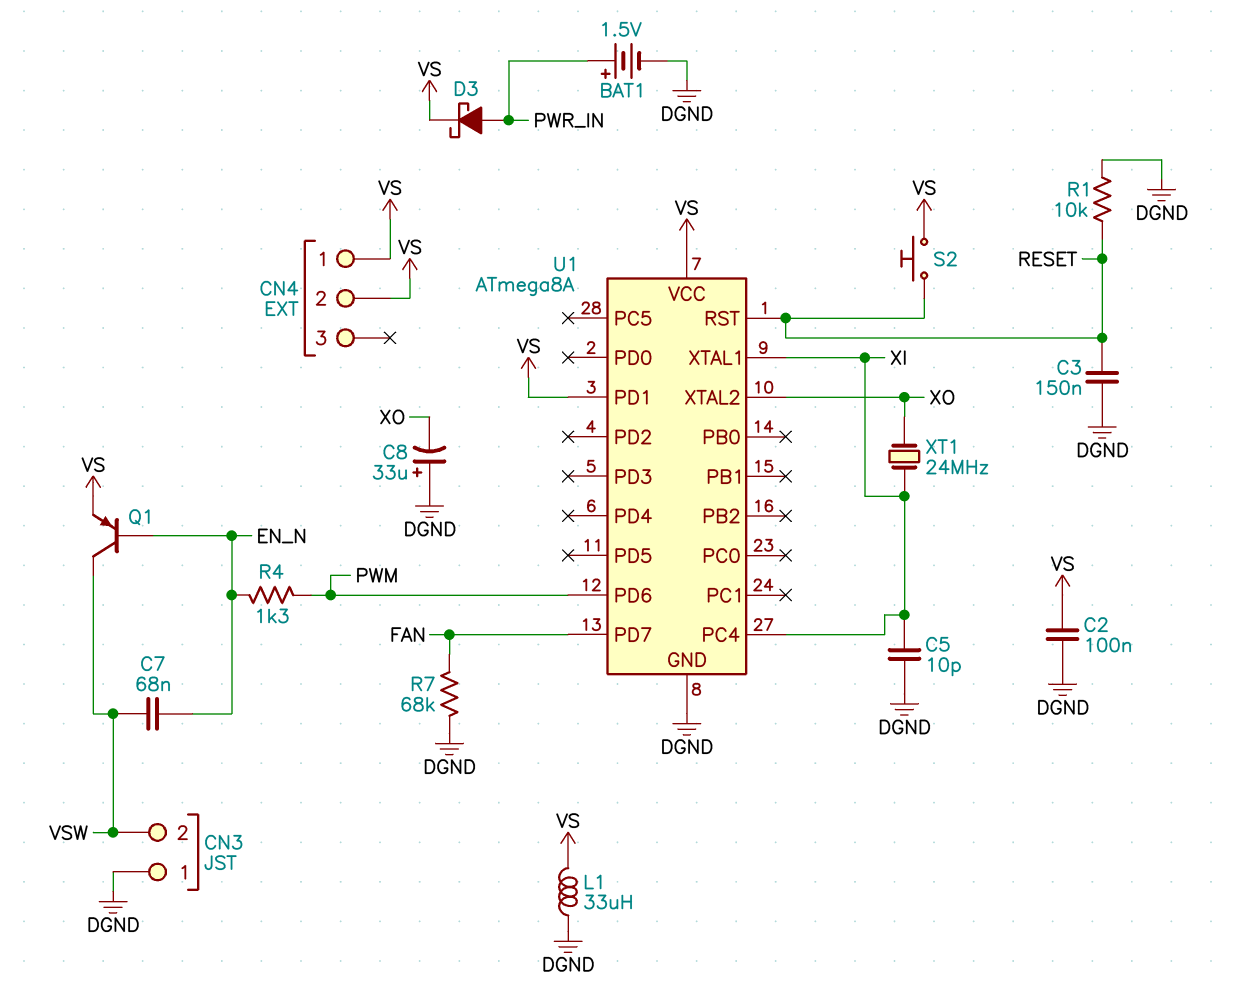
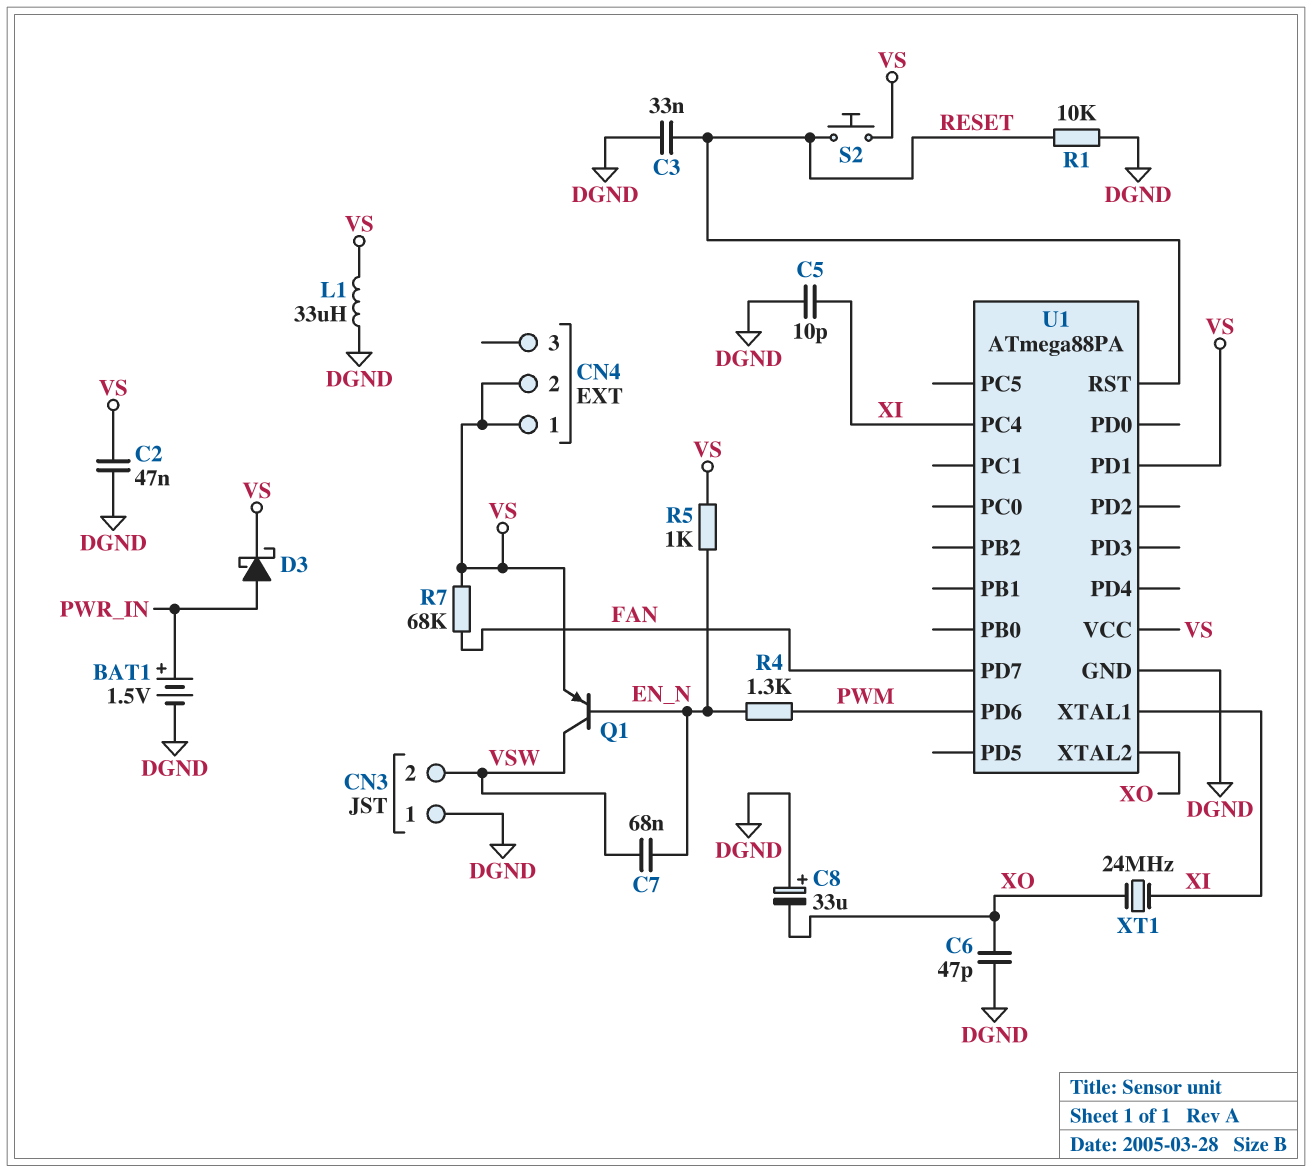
C2: 100nF (DGND, VS) -> 47nF (DGND, VS)
C3: 150nF (DGND, RESET) -> 33nF (DGND, RESET)
C6: none -> 47pF (DGND, XO)
R5: none -> 1k (EN_N, VS)
R7: 68k (DGND, FAN) -> 68k (FAN, VS)
U1: ATmega8A -> ATmega88PA

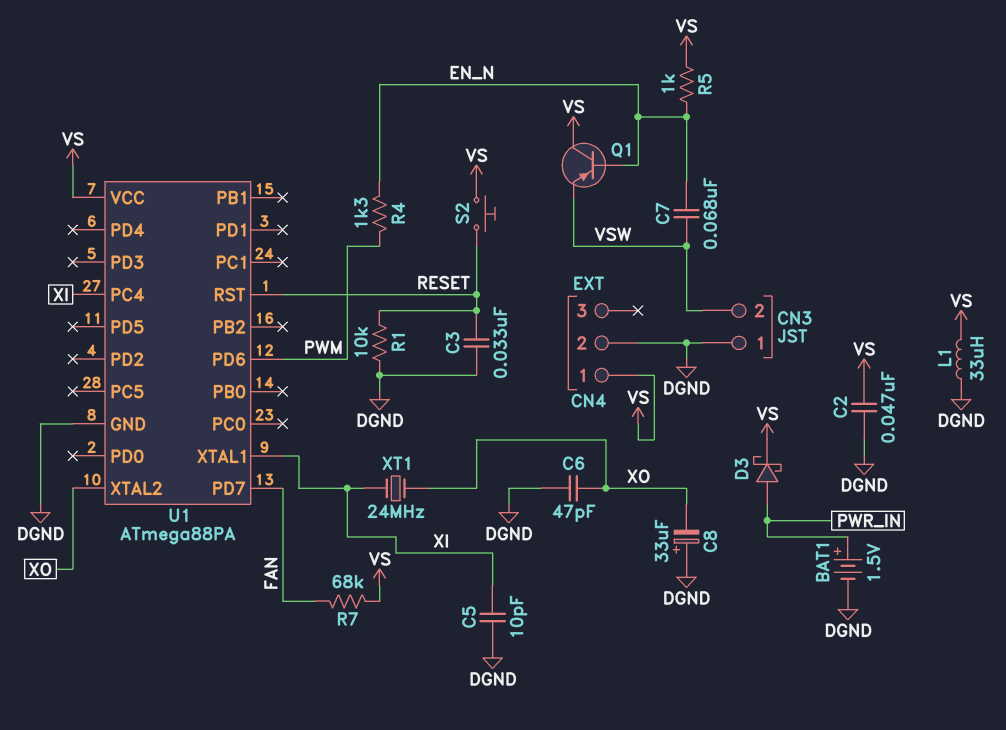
CN4 pin 2: VS -> DGND
Q1: PNP (B EN_N, C VSW, E VS) -> PNP (B EN_N, C VS, E VSW)
U1 pin PD1: VS -> none

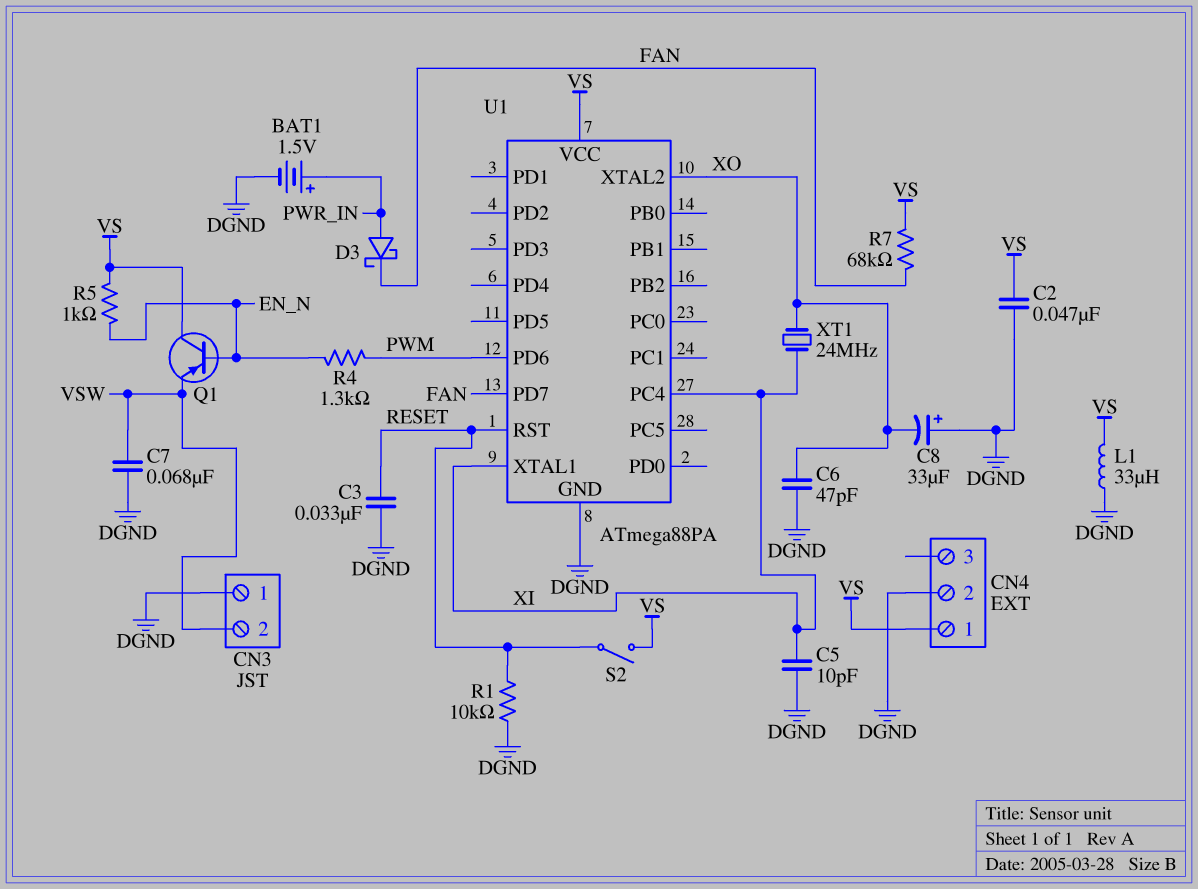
C7: 68nF (EN_N, VSW) -> 68nF (DGND, VSW)
D3: schottky (A PWR_IN, K VS) -> schottky (A PWR_IN, K FAN)
S2: button (RESET, VS) -> switch (RESET, VS)

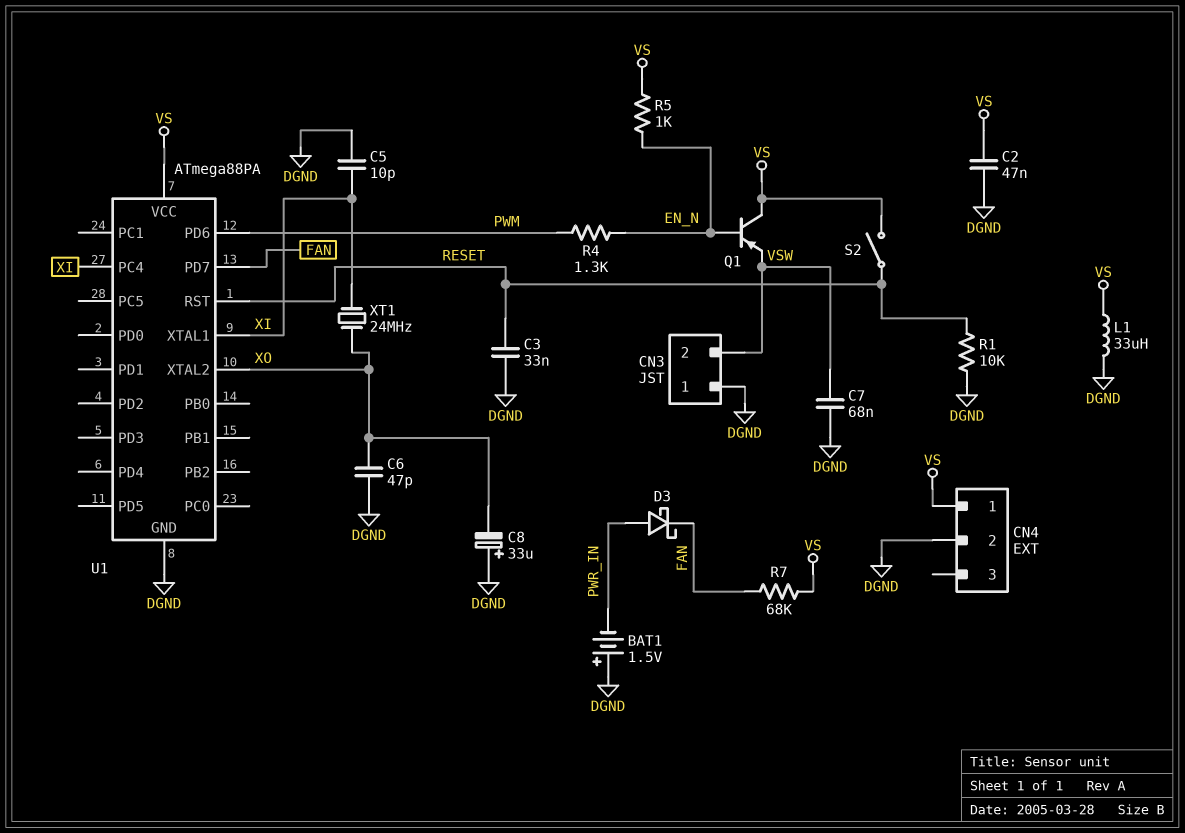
BAT1: 1.5V (plus PWR_IN, minus DGND) -> 1.5V (plus DGND, minus PWR_IN)

